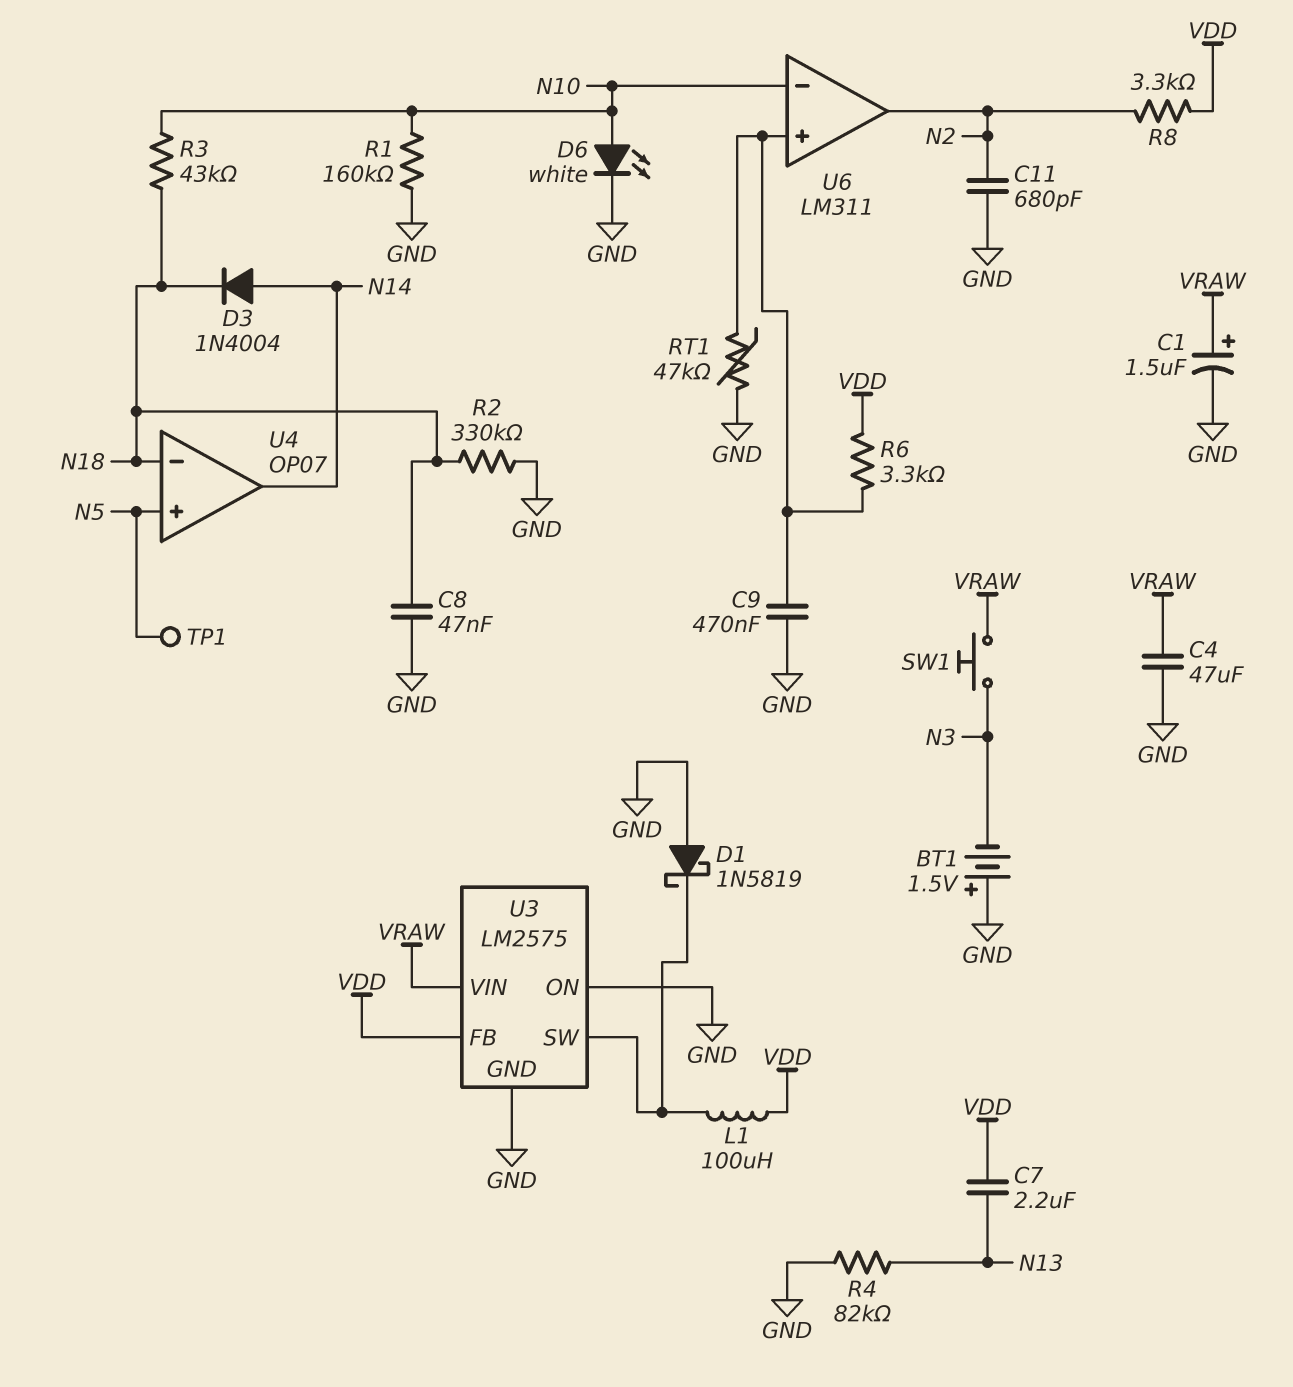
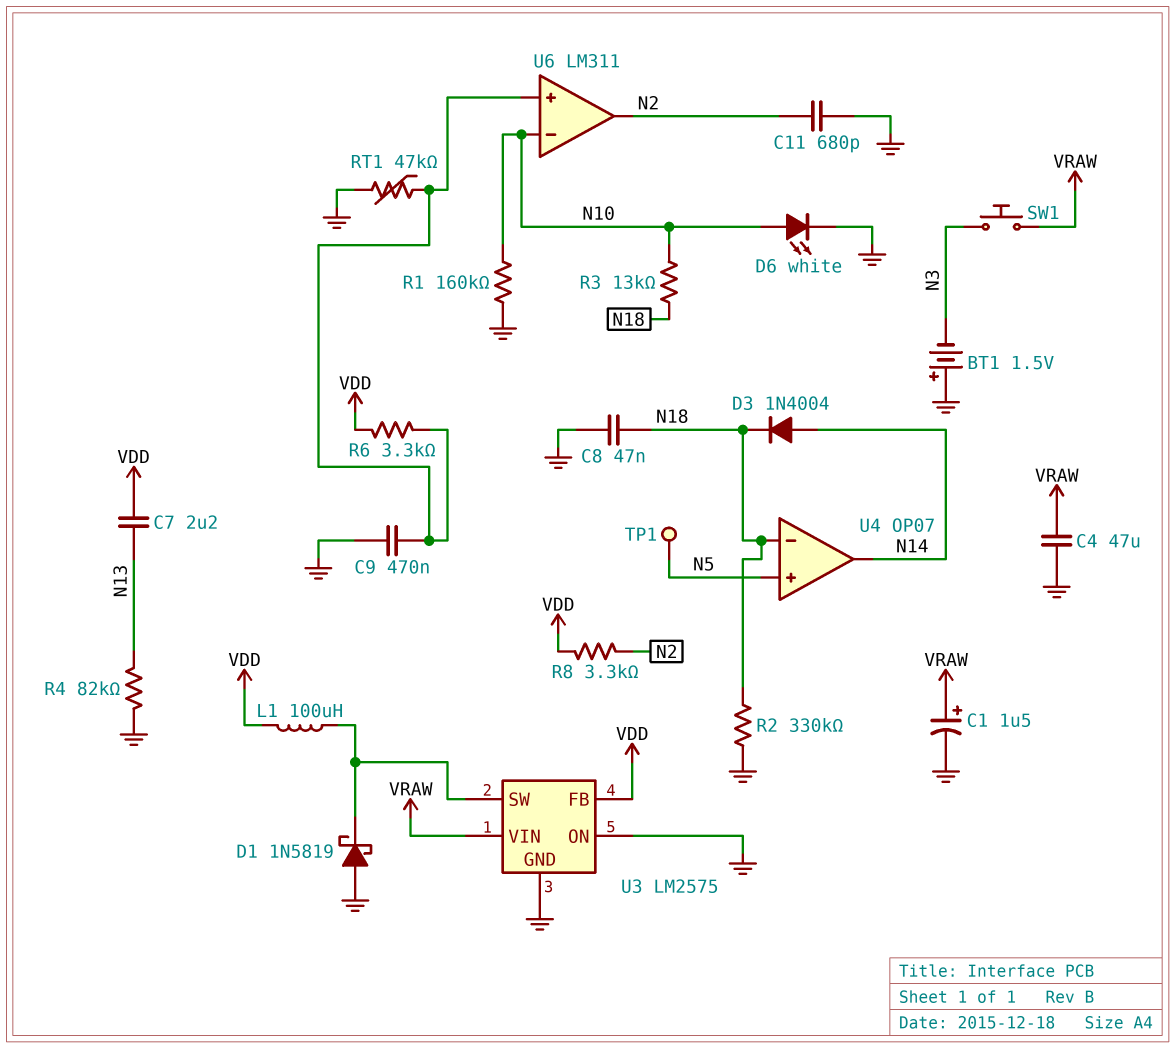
R3: 43k (N10, N18) -> 13k (N10, N18)

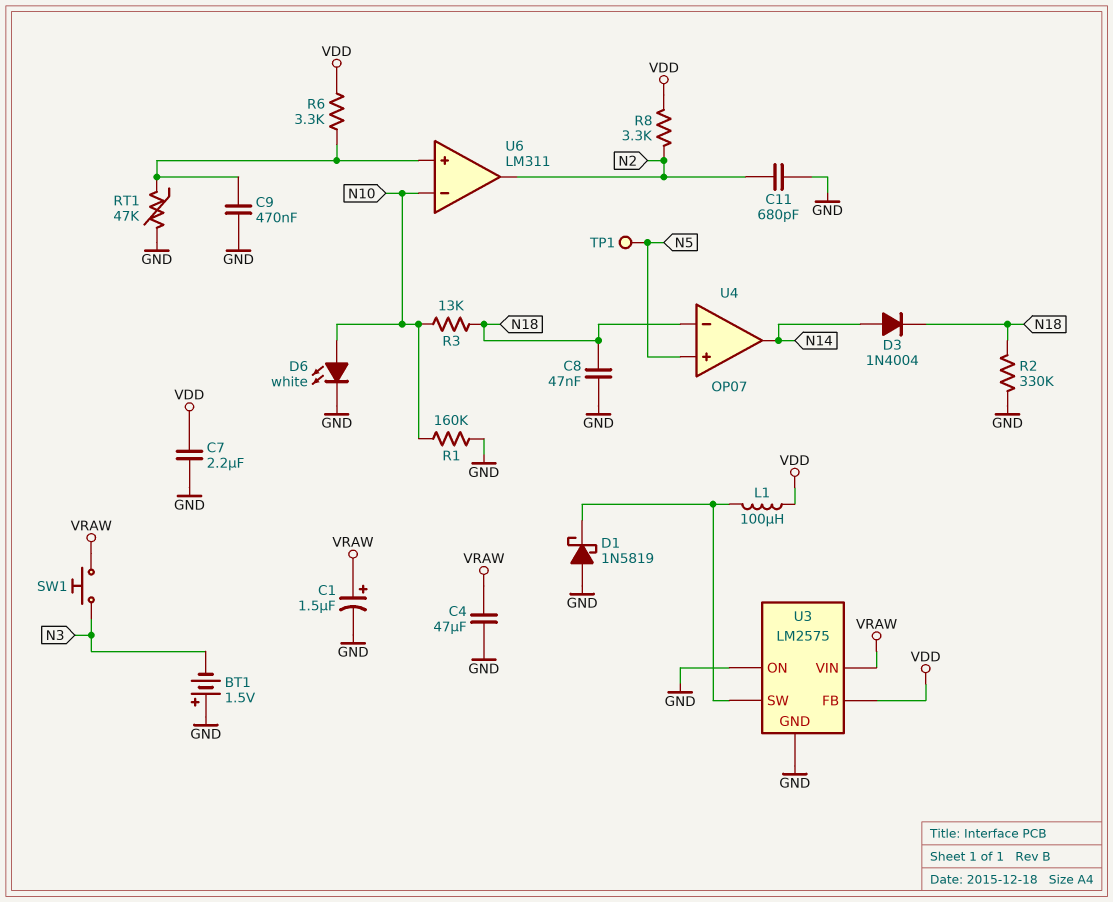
C7: 2.2uF (N13, VDD) -> 2.2uF (GND, VDD)
R4: 82k (GND, N13) -> none

